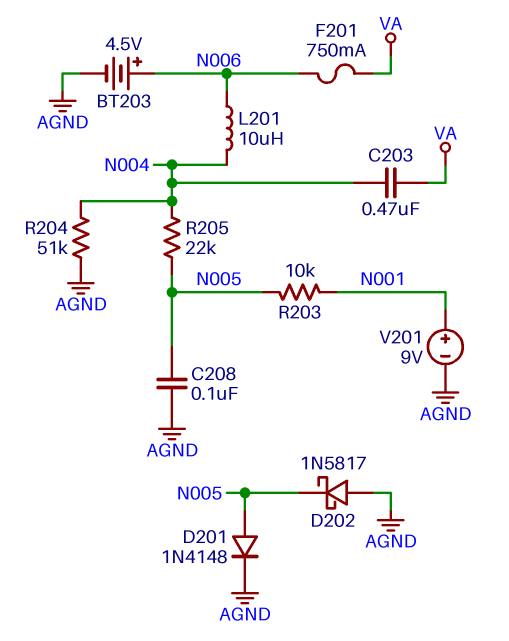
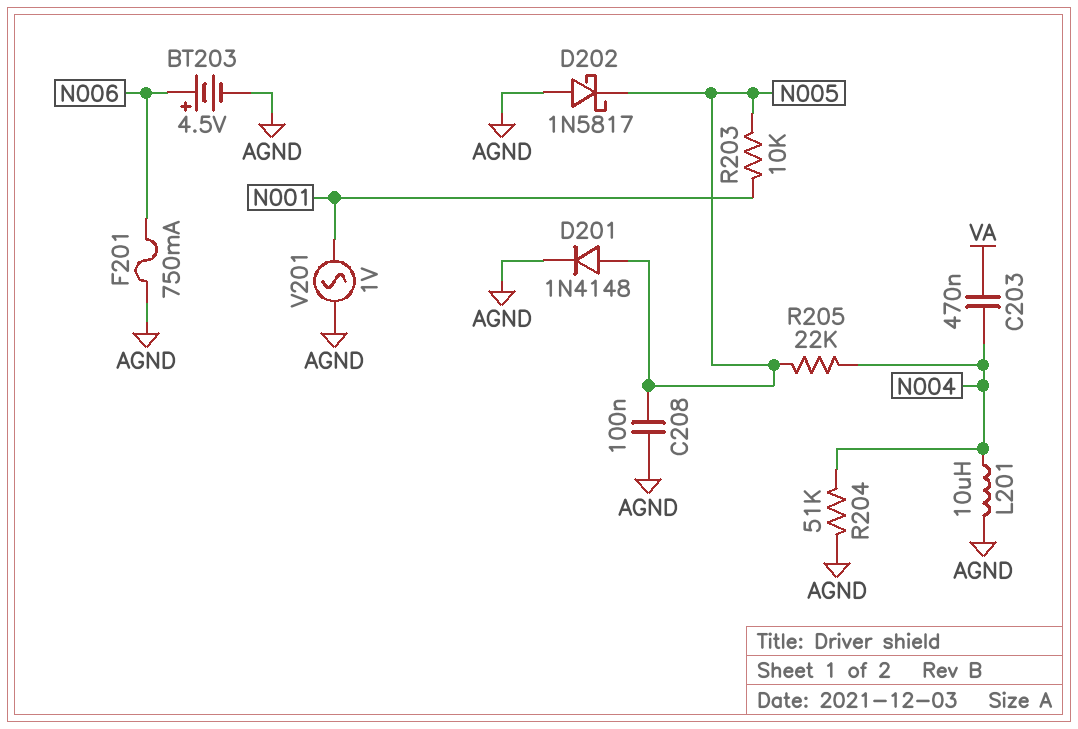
F201: 750mA (N006, VA) -> 750mA (AGND, N006)
L201: 10uH (N004, N006) -> 10uH (AGND, N004)
V201: 9V (plus N001, minus AGND) -> AC 1V (AGND, N001)

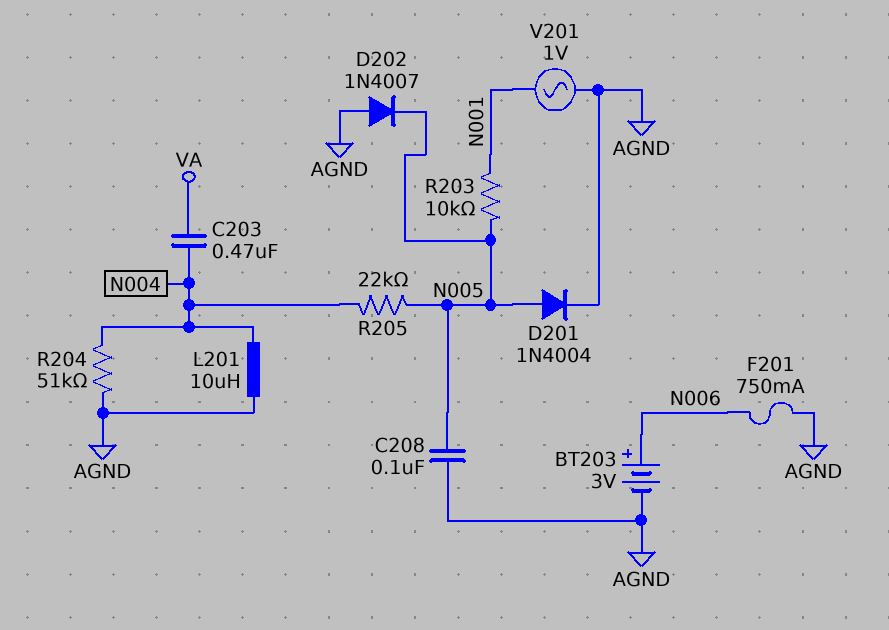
BT203: 4.5V (plus N006, minus AGND) -> 3V (plus N006, minus AGND)
D201: diode 1N4148 (A N005, K AGND) -> diode 1N4004 (A N005, K AGND)
D202: schottky 1N5817 (A AGND, K N005) -> diode 1N4007 (A AGND, K N005)

